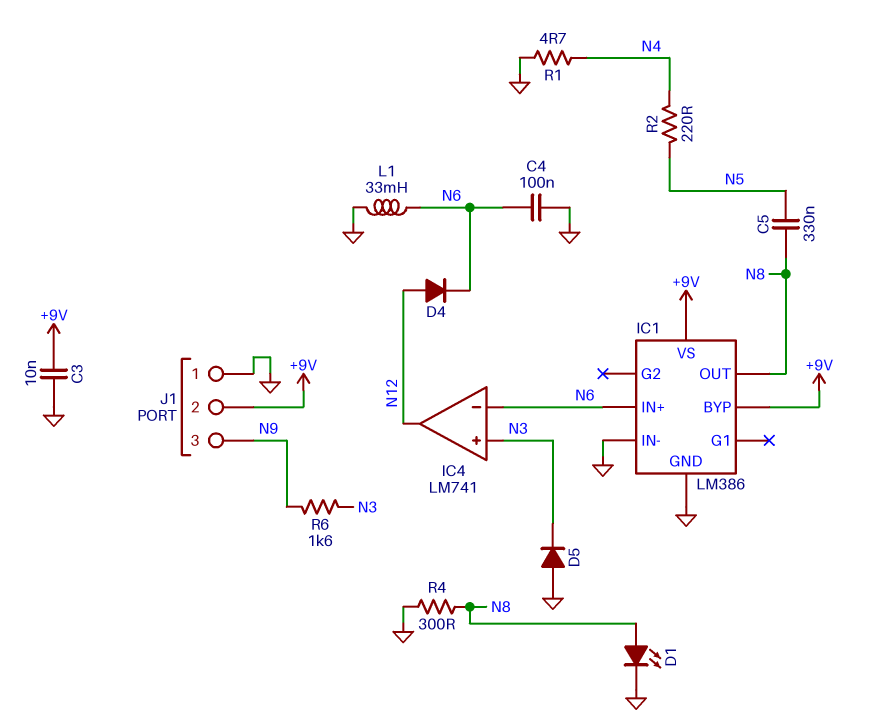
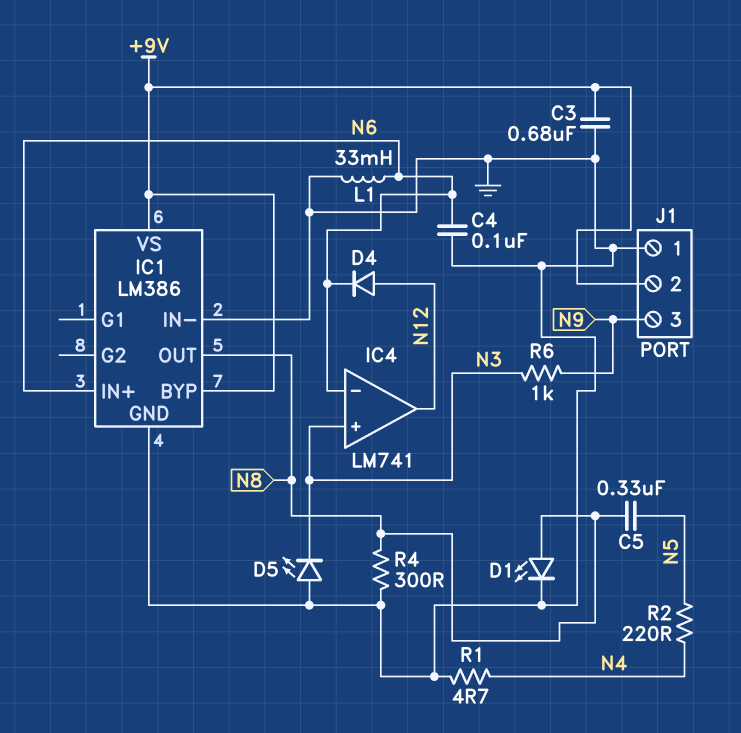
C3: 10nF (+9V, GND) -> 680nF (+9V, GND)
D5: diode (A GND, K N3) -> LED (A GND, K N3)
R6: 1.6k (N3, N9) -> 1k (N3, N9)

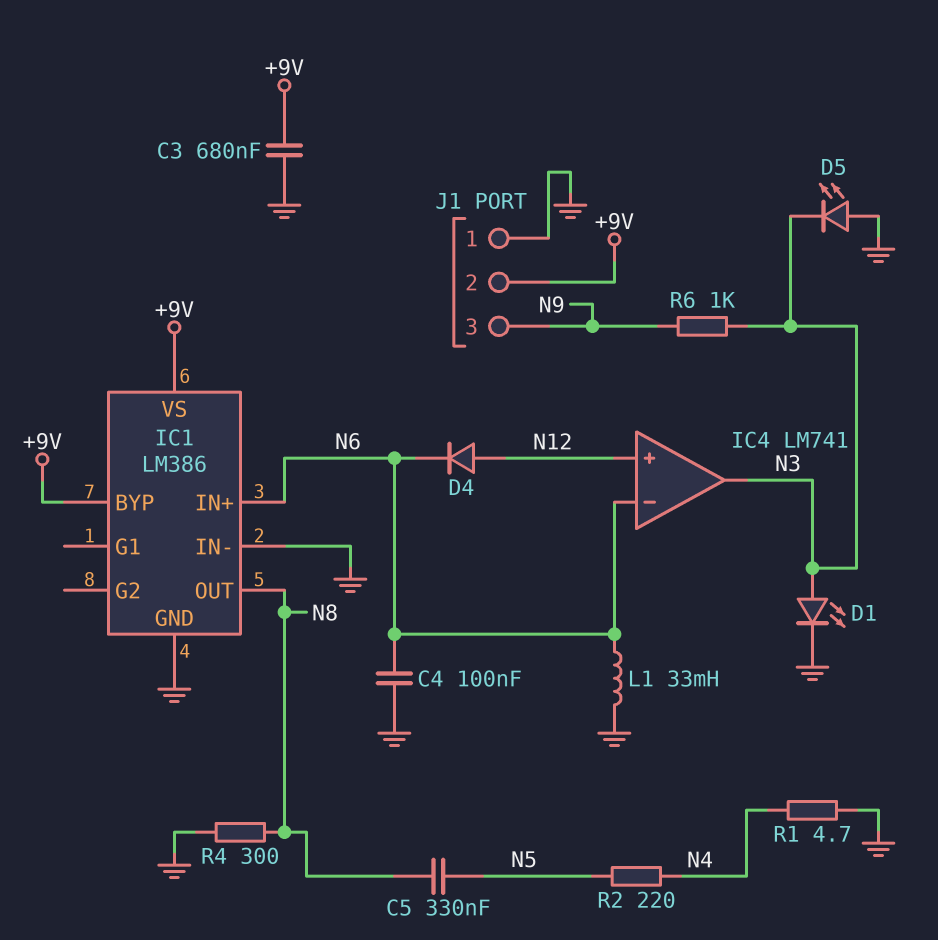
D1: LED (A N8, K GND) -> LED (A N3, K GND)
IC4 pin in+: N3 -> N12
IC4 pin out: N12 -> N3

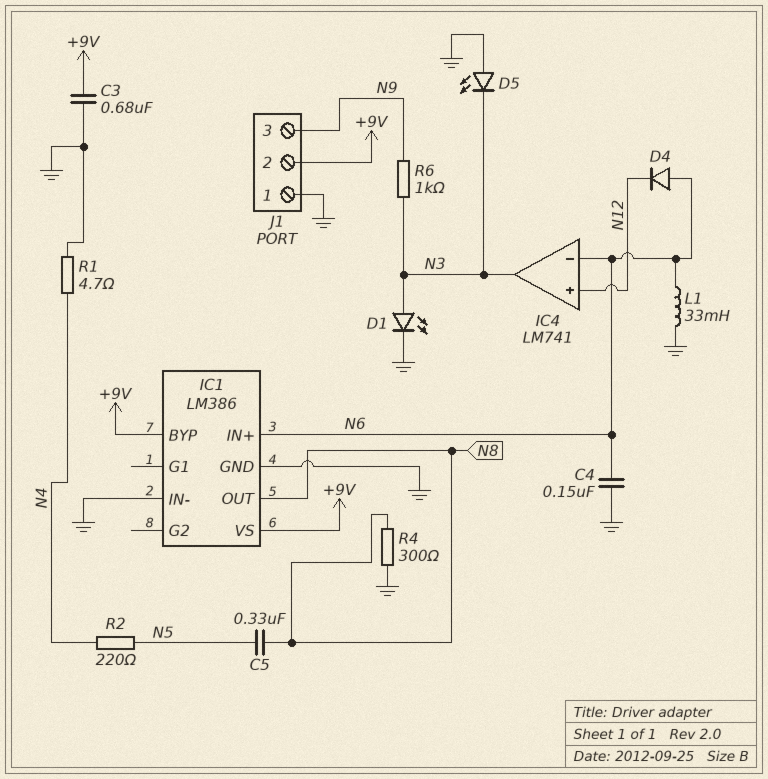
C4: 100nF (GND, N6) -> 150nF (GND, N6)
D4: diode (A N12, K N6) -> diode (A N6, K N12)

